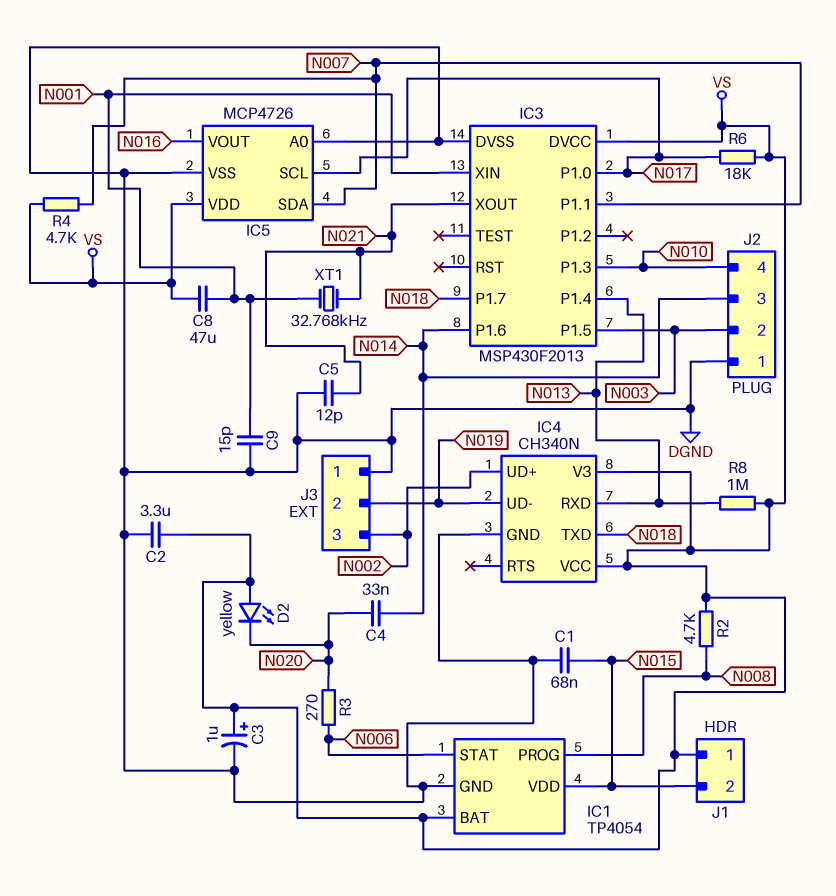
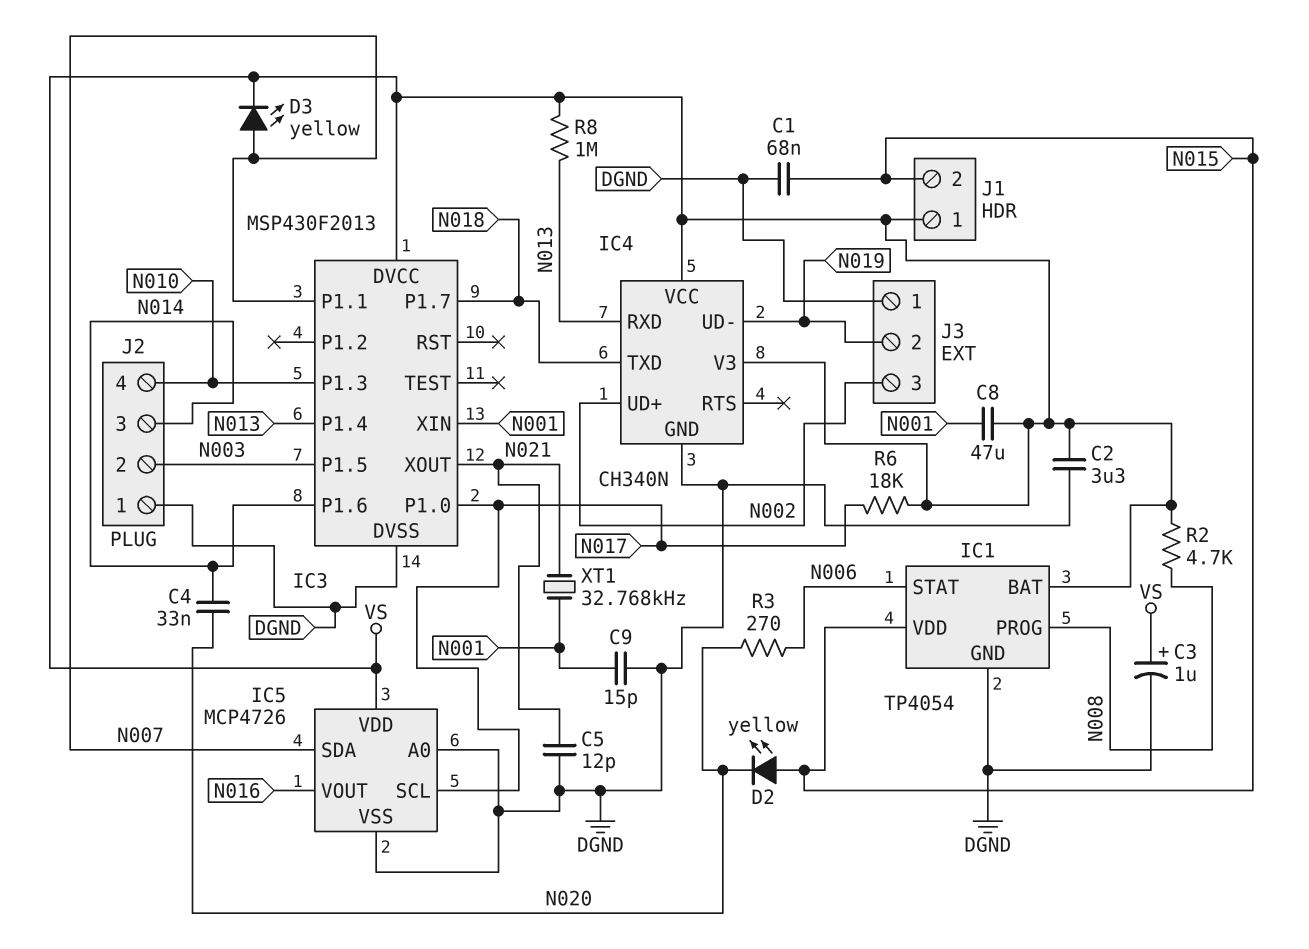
D2: LED yellow (A VS, K N020) -> LED yellow (A N015, K N020)
D3: none -> LED yellow (A N007, K VS)
R4: 4.7k (N007, VS) -> none

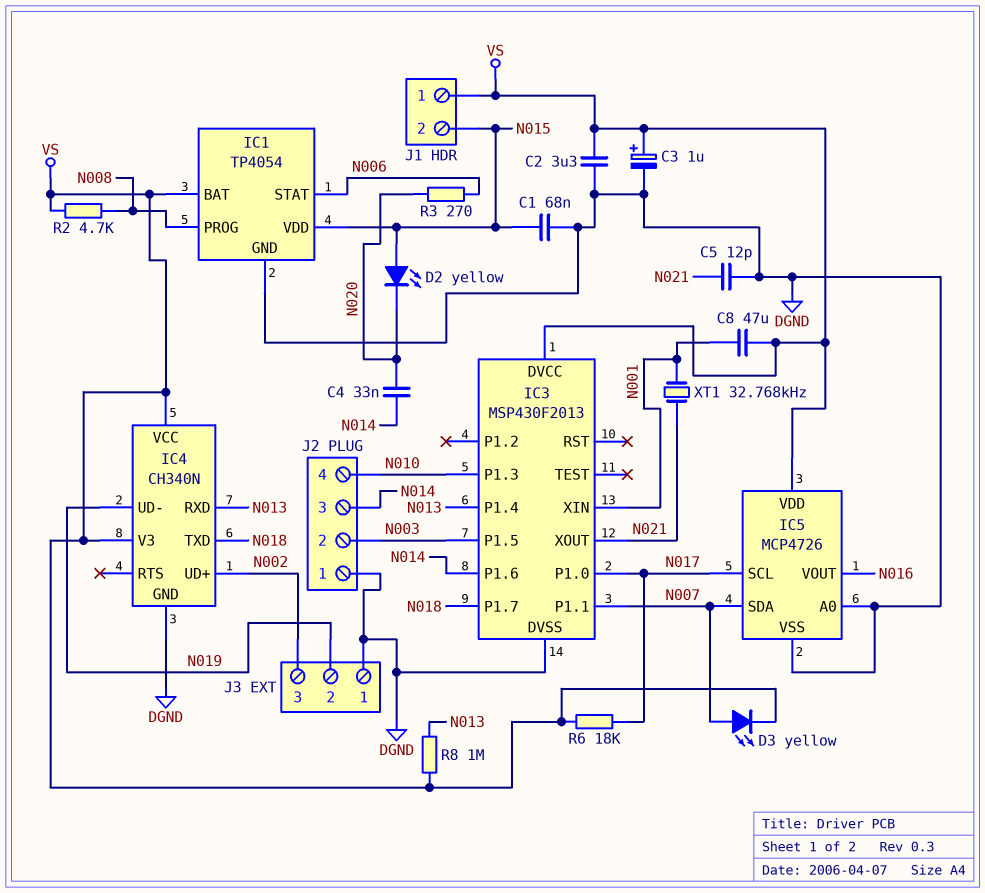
C9: 15pF (DGND, N001) -> none

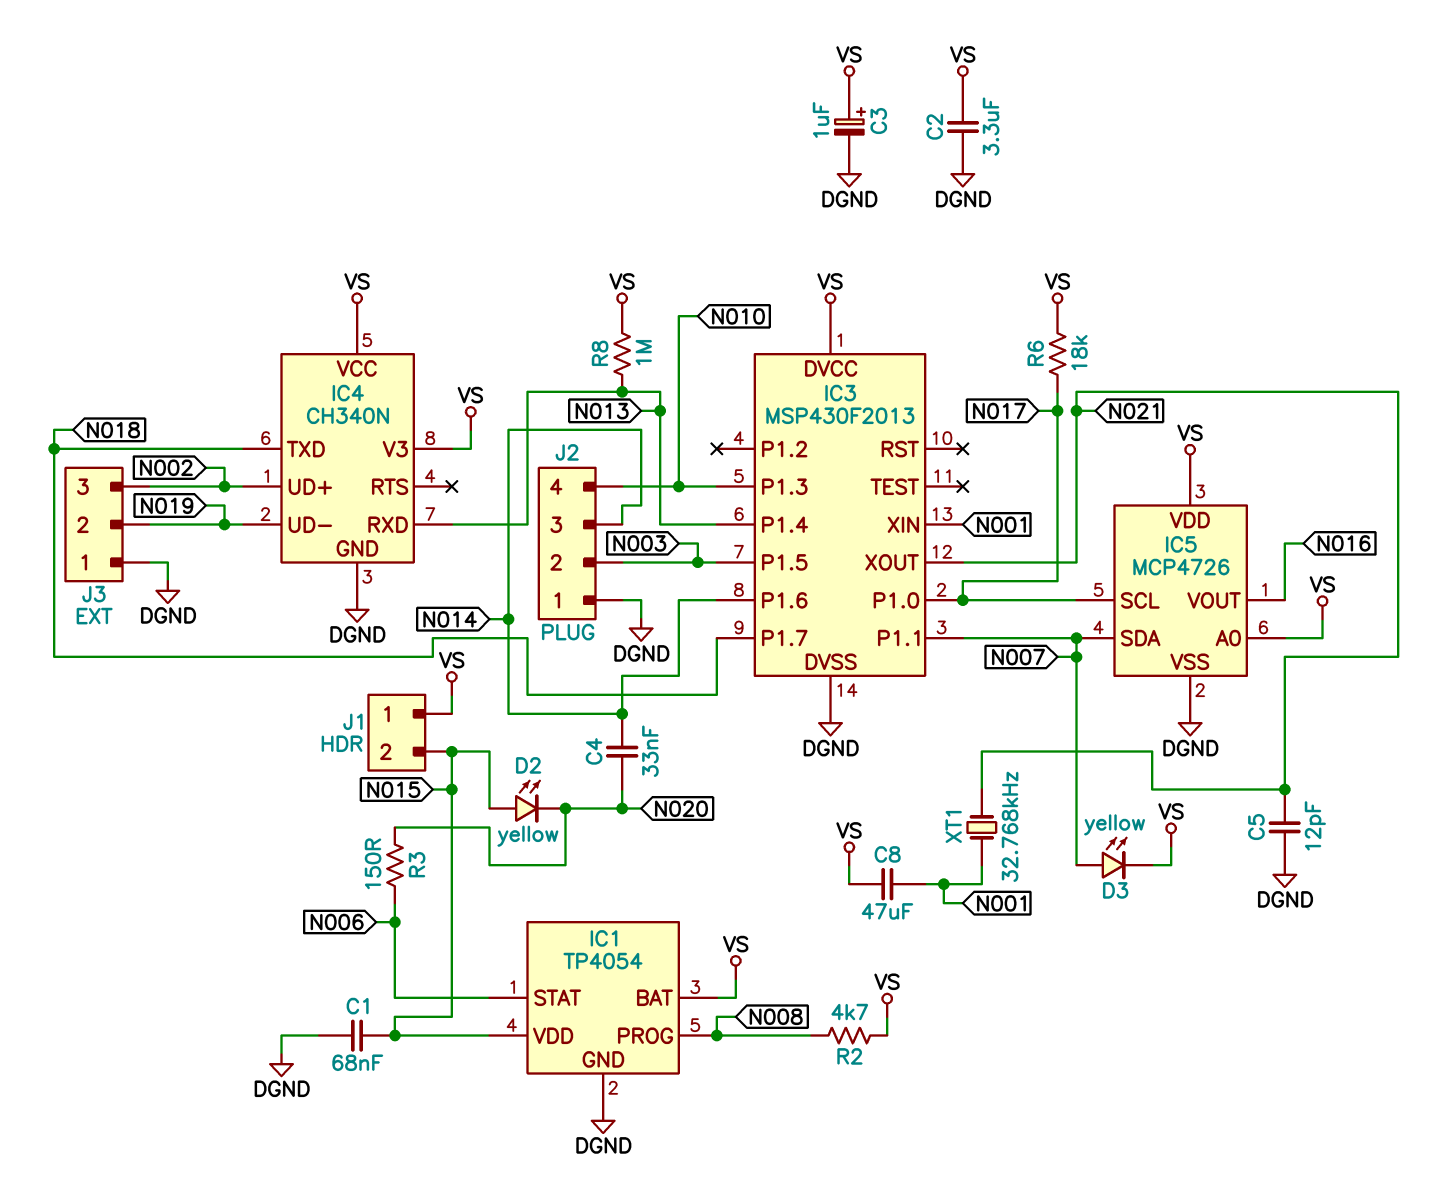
IC5 pin A0: DGND -> VS
R3: 270 (N006, N020) -> 150 (N006, N020)

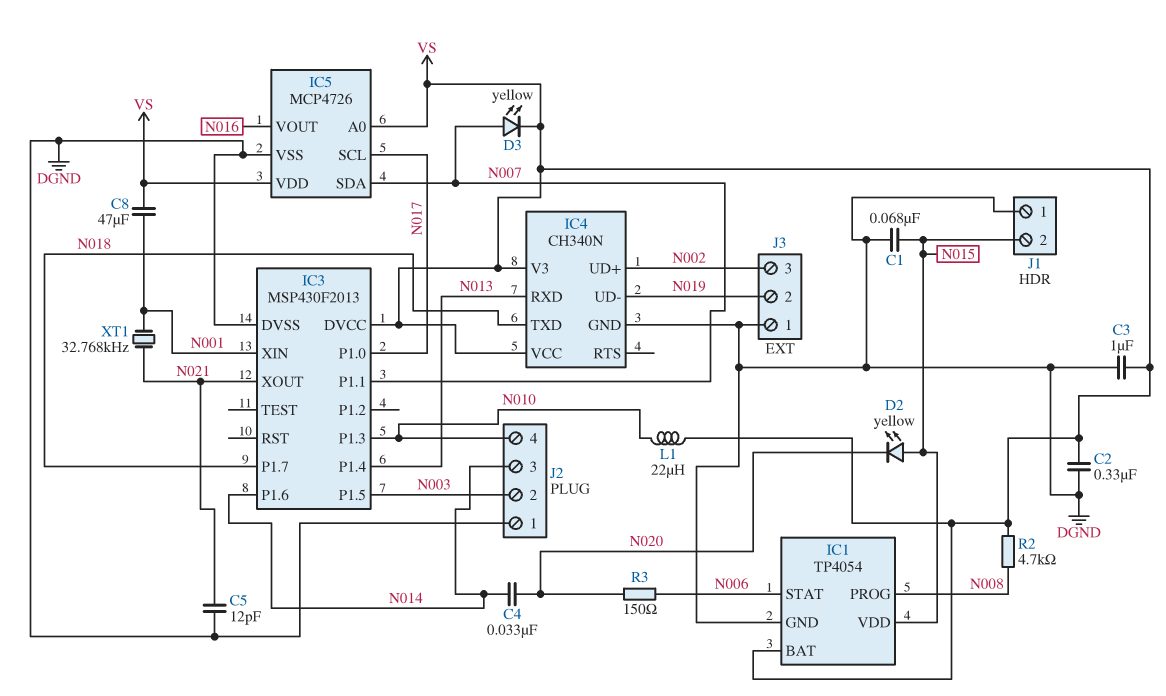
C2: 3.3uF (DGND, VS) -> 330nF (DGND, VS)
C3: 1uF (plus VS, minus DGND) -> 1uF (DGND, VS)
J1 pin 1: VS -> DGND
L1: none -> 22uH (N010, VS)
R6: 18k (N017, VS) -> none
R8: 1M (N013, VS) -> none

